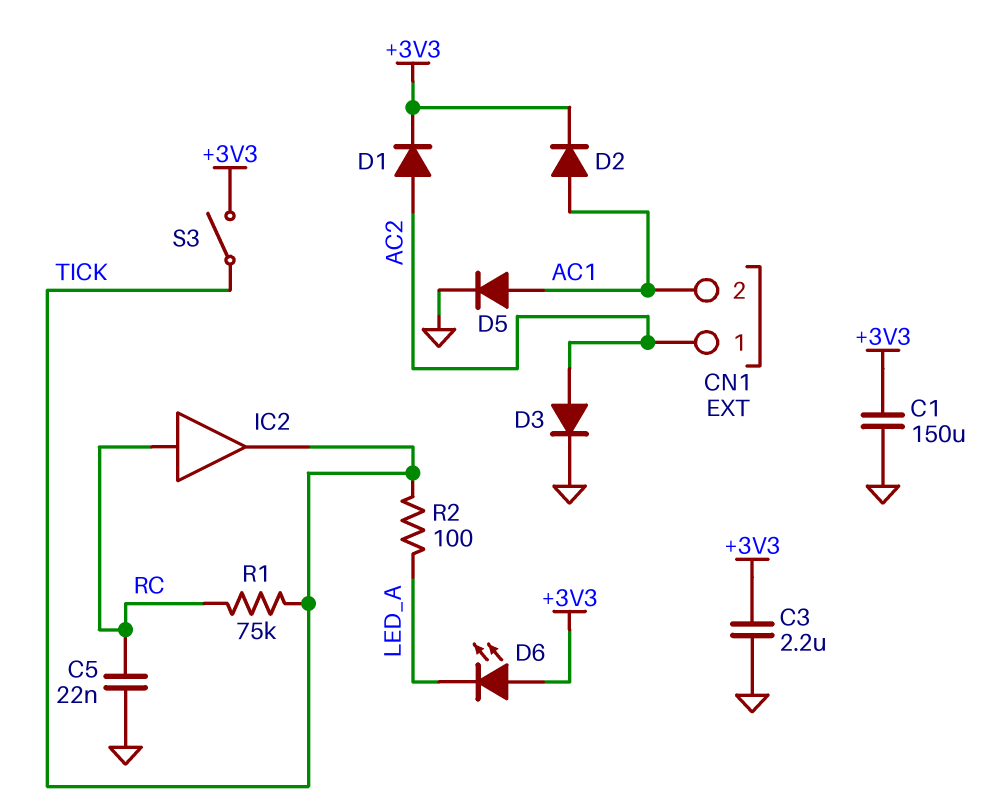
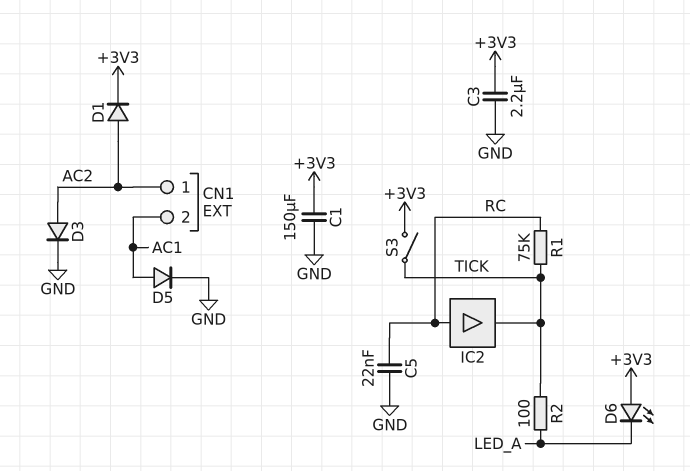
D2: diode (A AC1, K +3V3) -> none

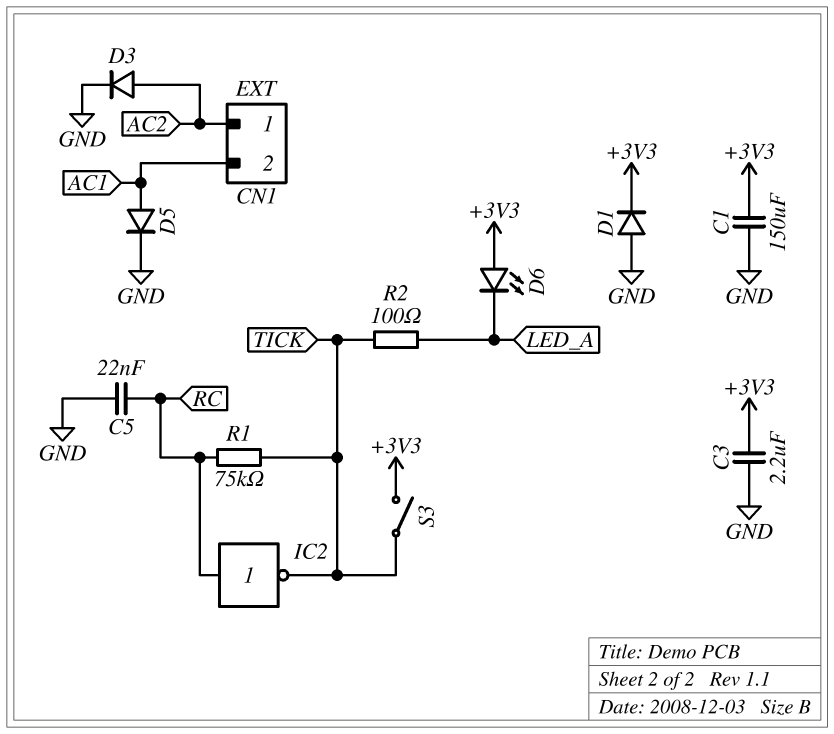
D1: diode (A AC2, K +3V3) -> diode (A GND, K +3V3)
IC2: buffer (in RC, out TICK) -> NOT (in RC, out TICK)

